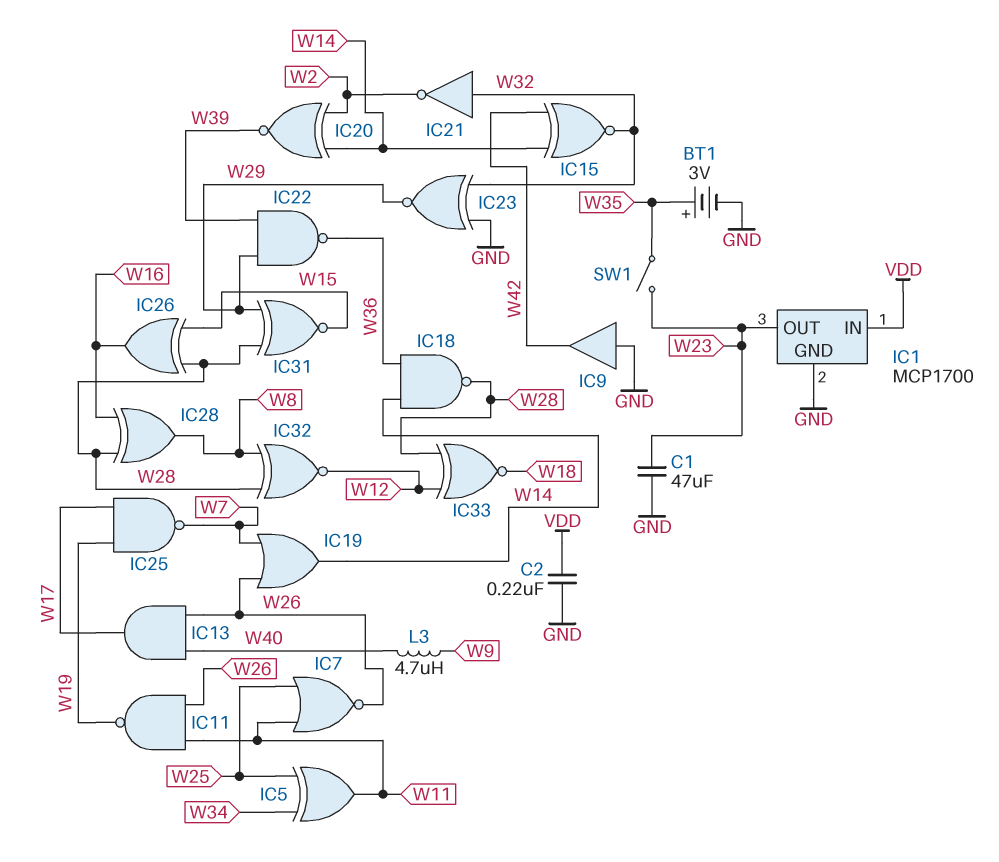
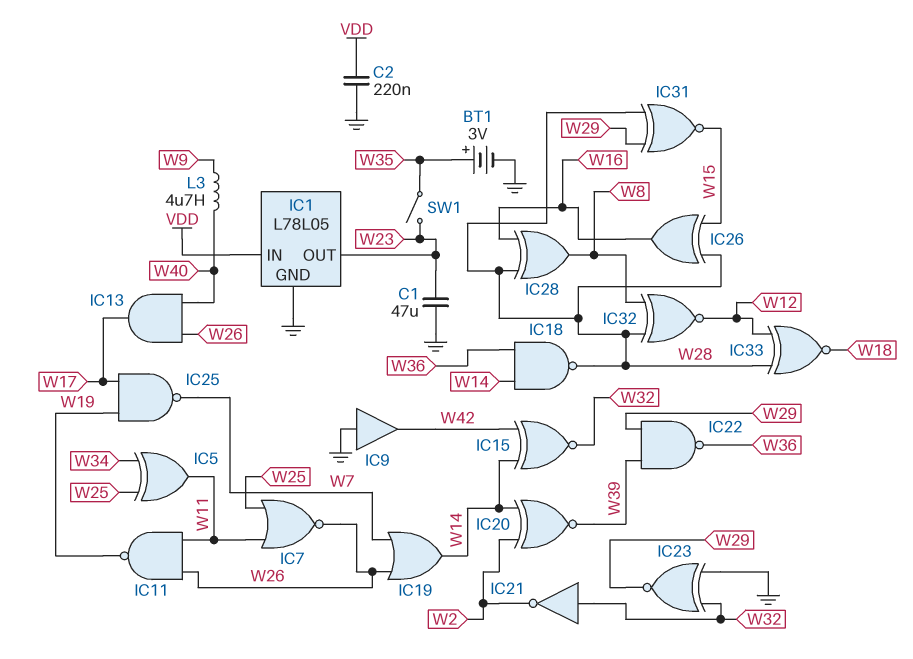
IC1: MCP1700 -> L78L05

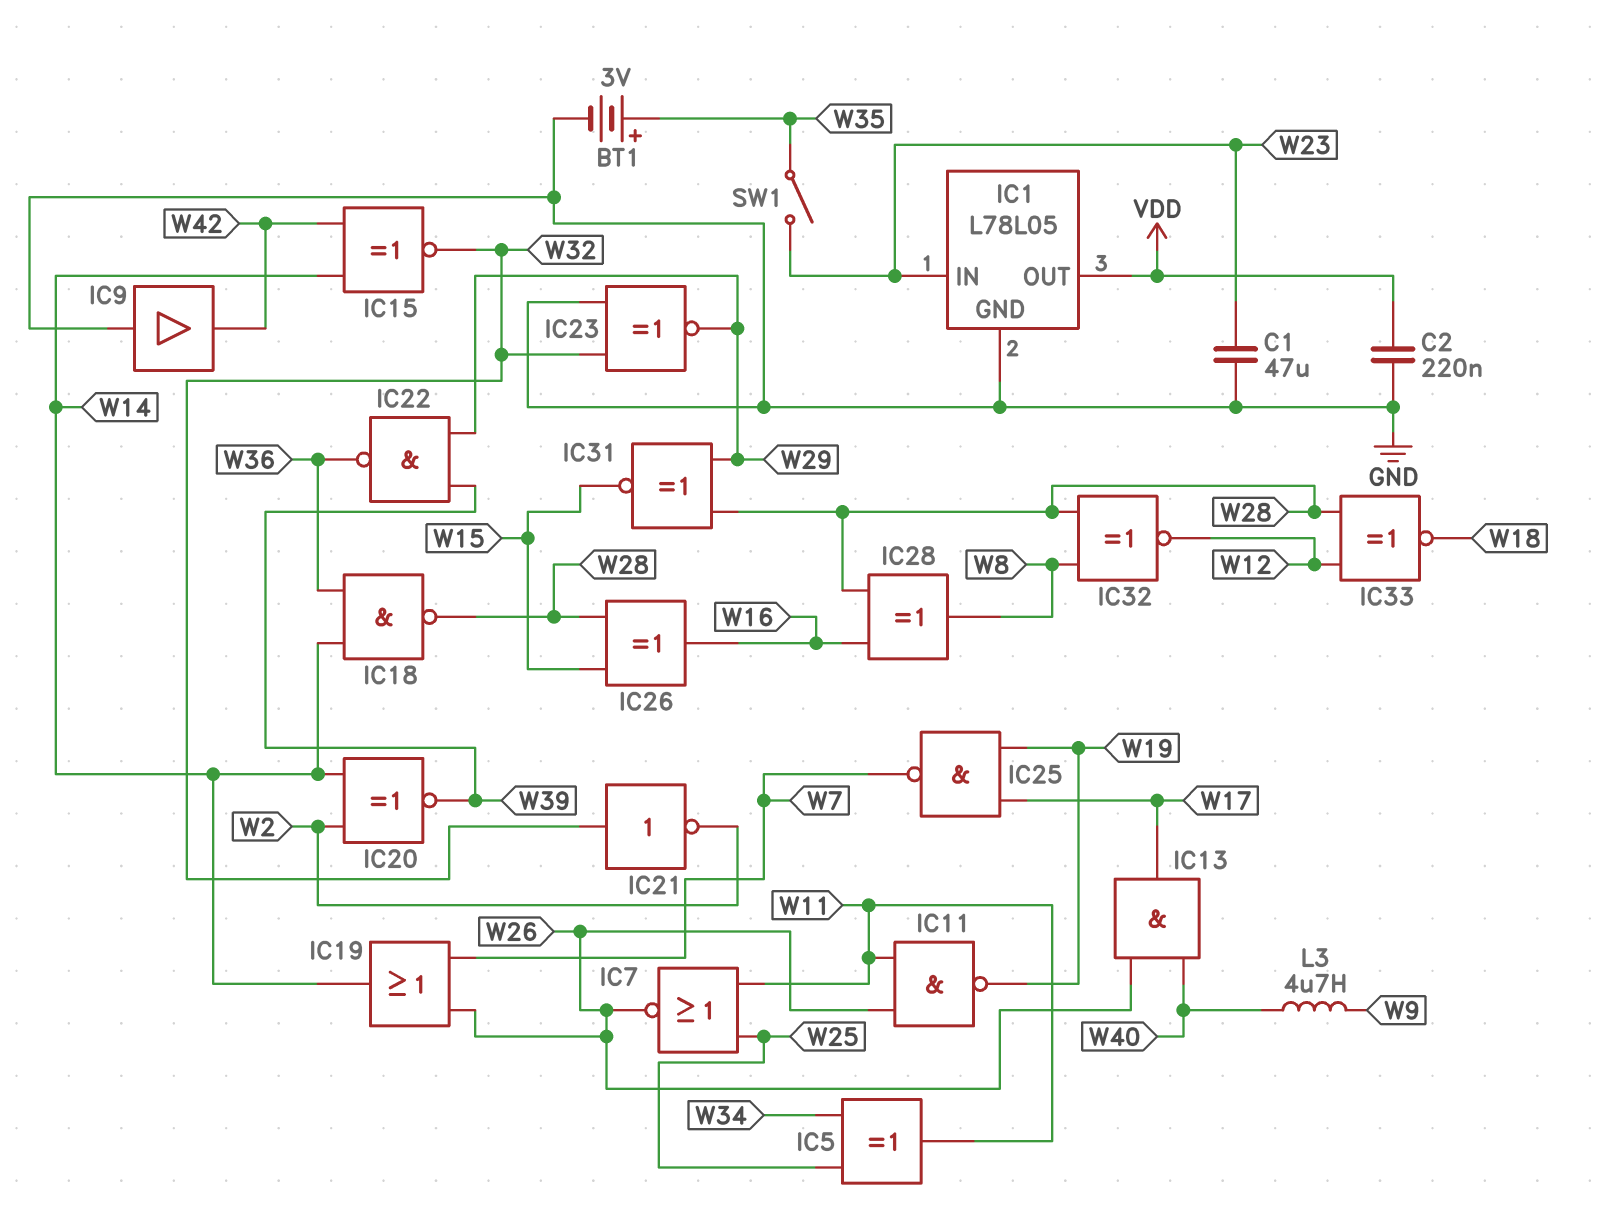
IC1 pin IN: VDD -> W23
IC1 pin OUT: W23 -> VDD

